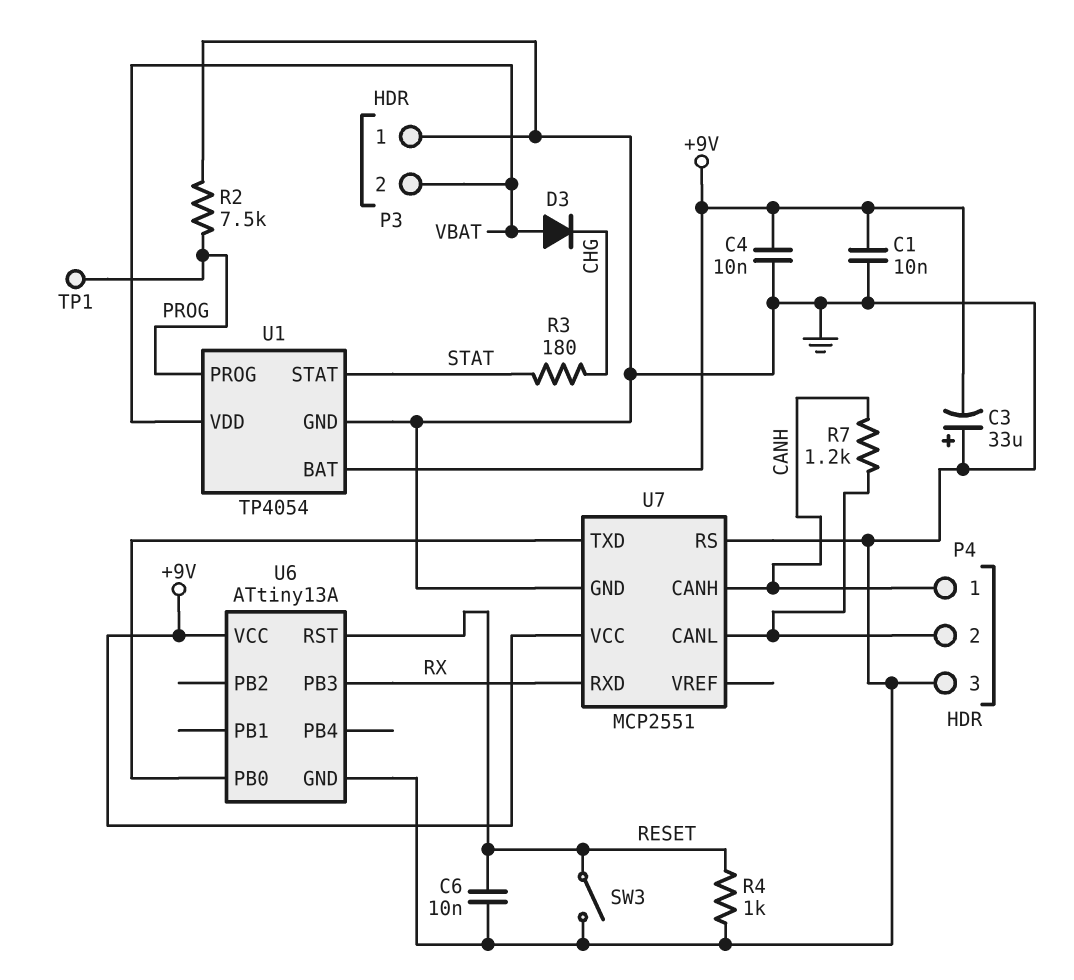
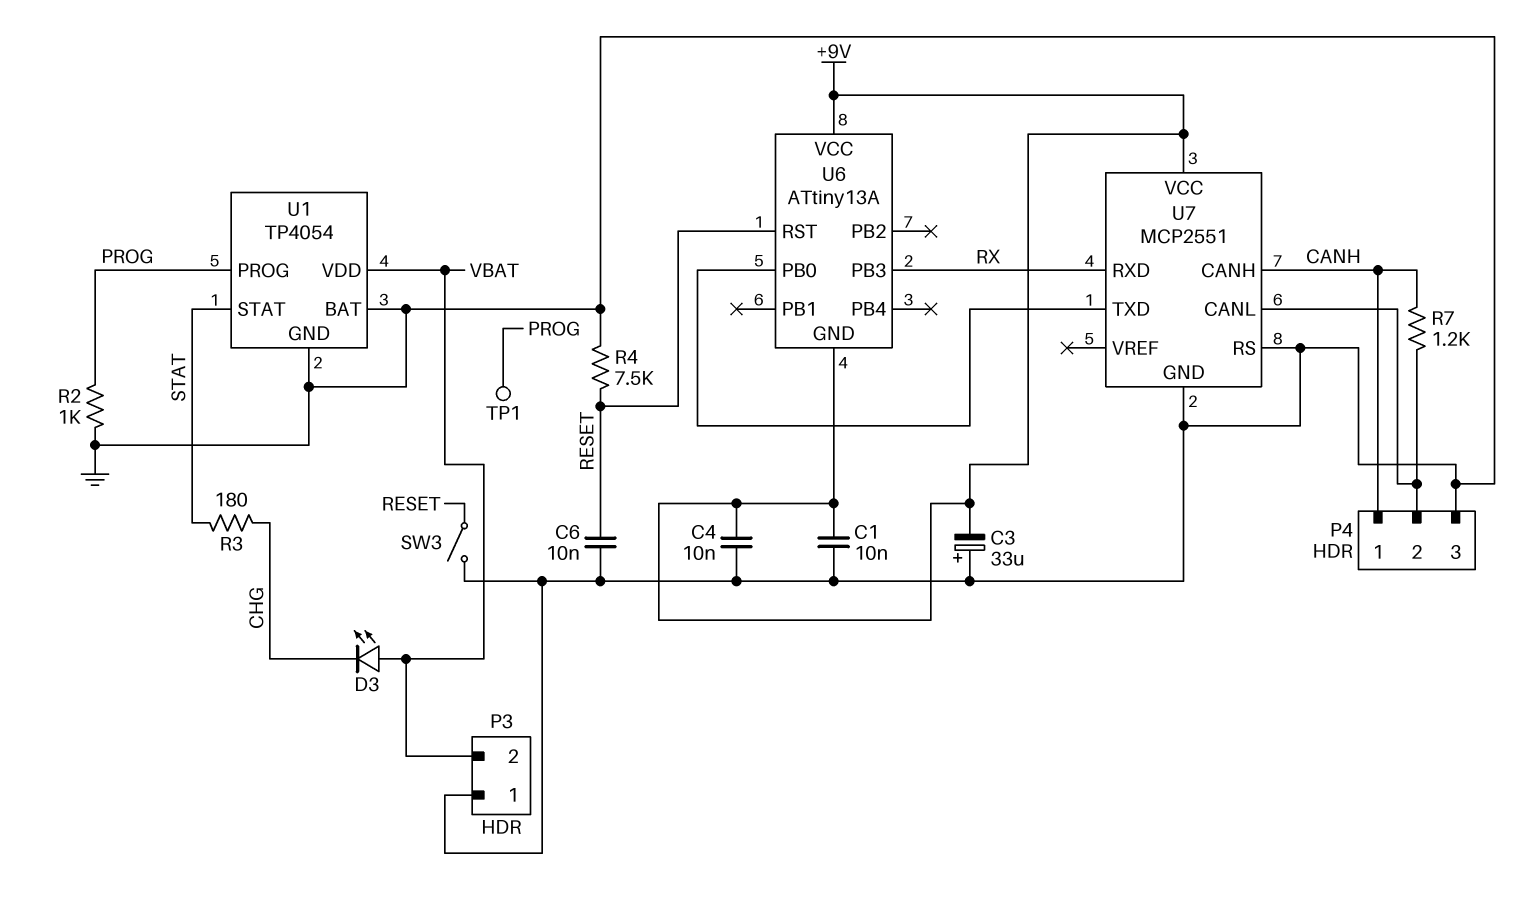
D3: diode (A VBAT, K CHG) -> LED (A VBAT, K CHG)
R2: 7.5k (GND, PROG) -> 1k (GND, PROG)
R4: 1k (GND, RESET) -> 7.5k (GND, RESET)
U1 pin BAT: +9V -> GND
U6 pin GND: GND -> +9V

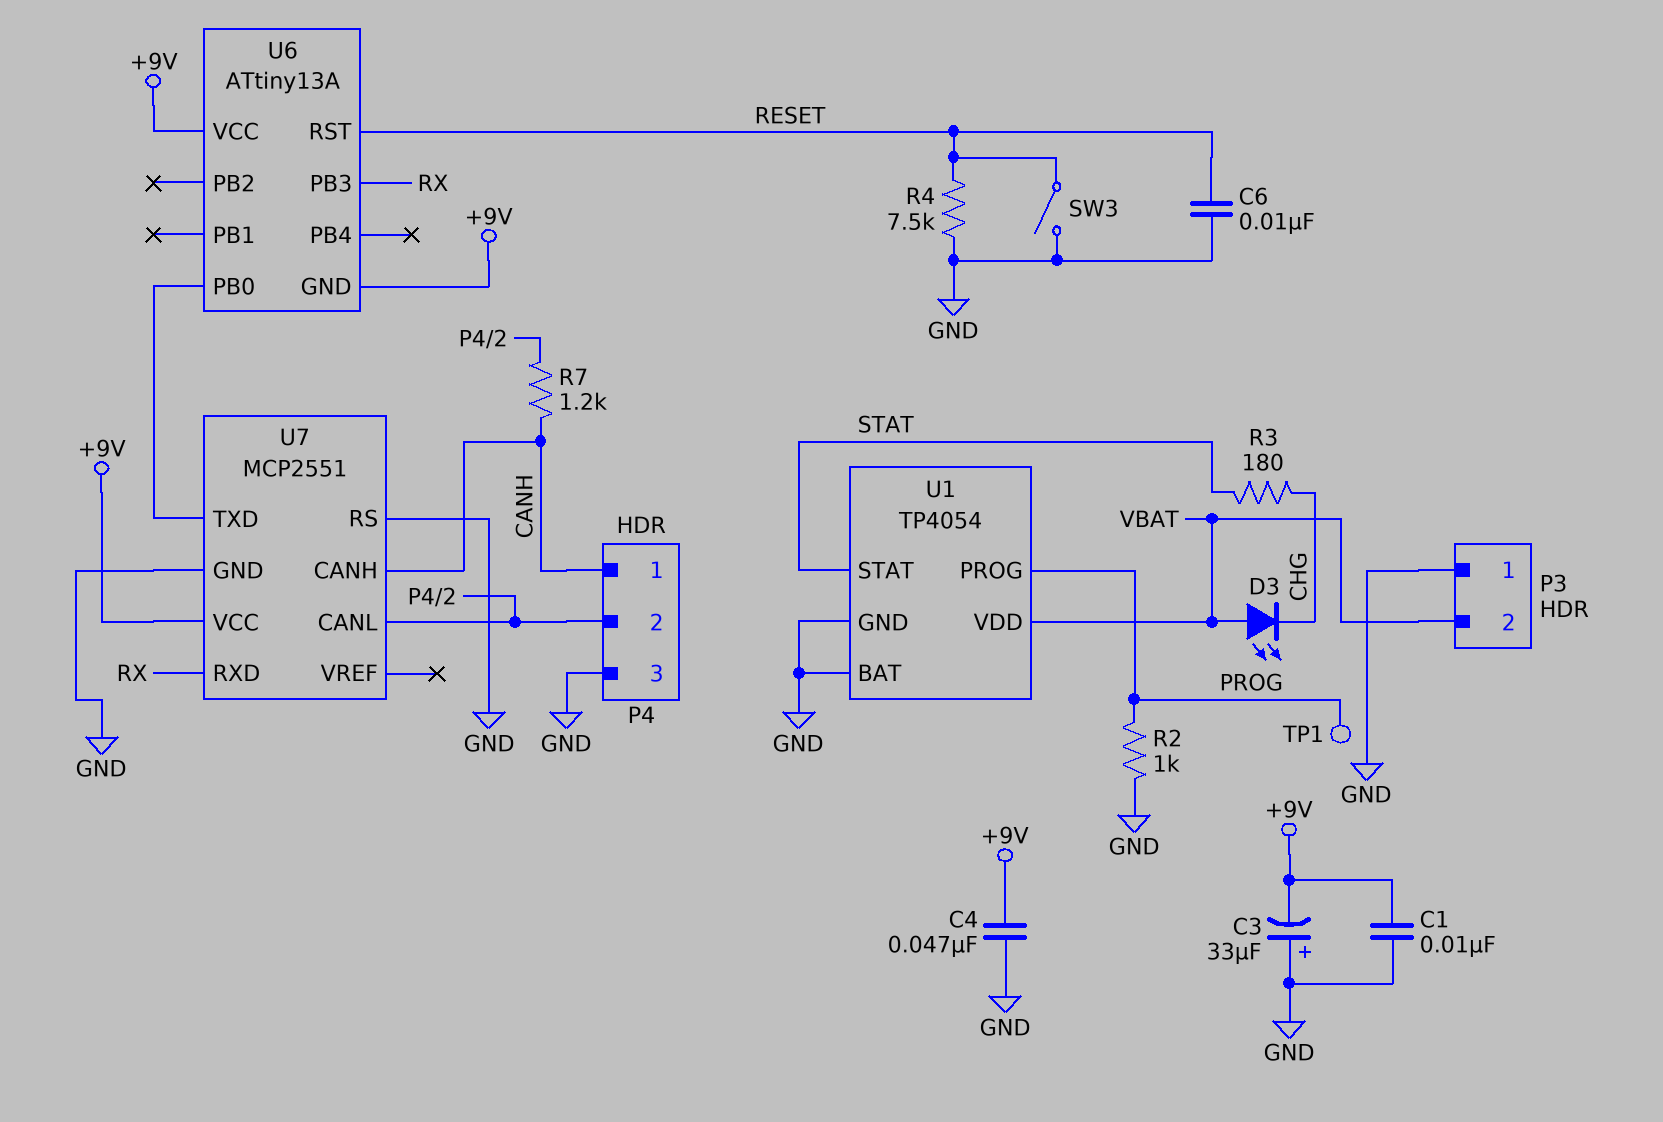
C4: 10nF (+9V, GND) -> 47nF (+9V, GND)

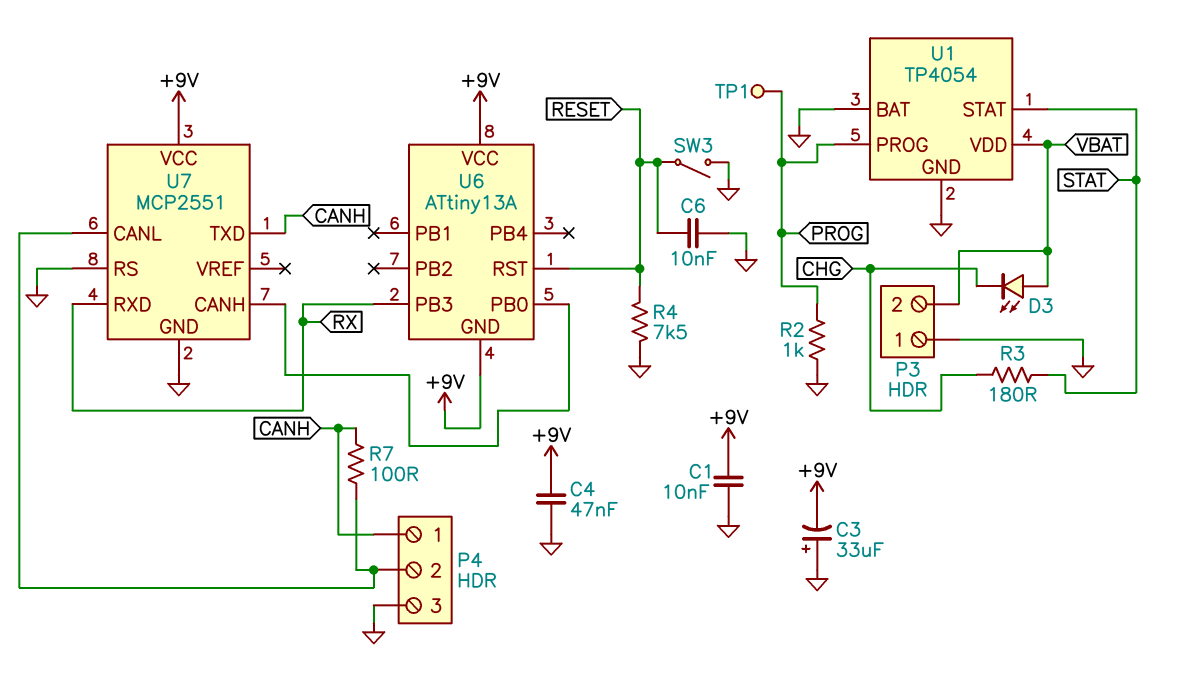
R7: 1.2k (CANH, P4/2) -> 100 (CANH, P4/2)
U7 pin CANH: CANH -> U6/PB0
U7 pin TXD: U6/PB0 -> CANH

